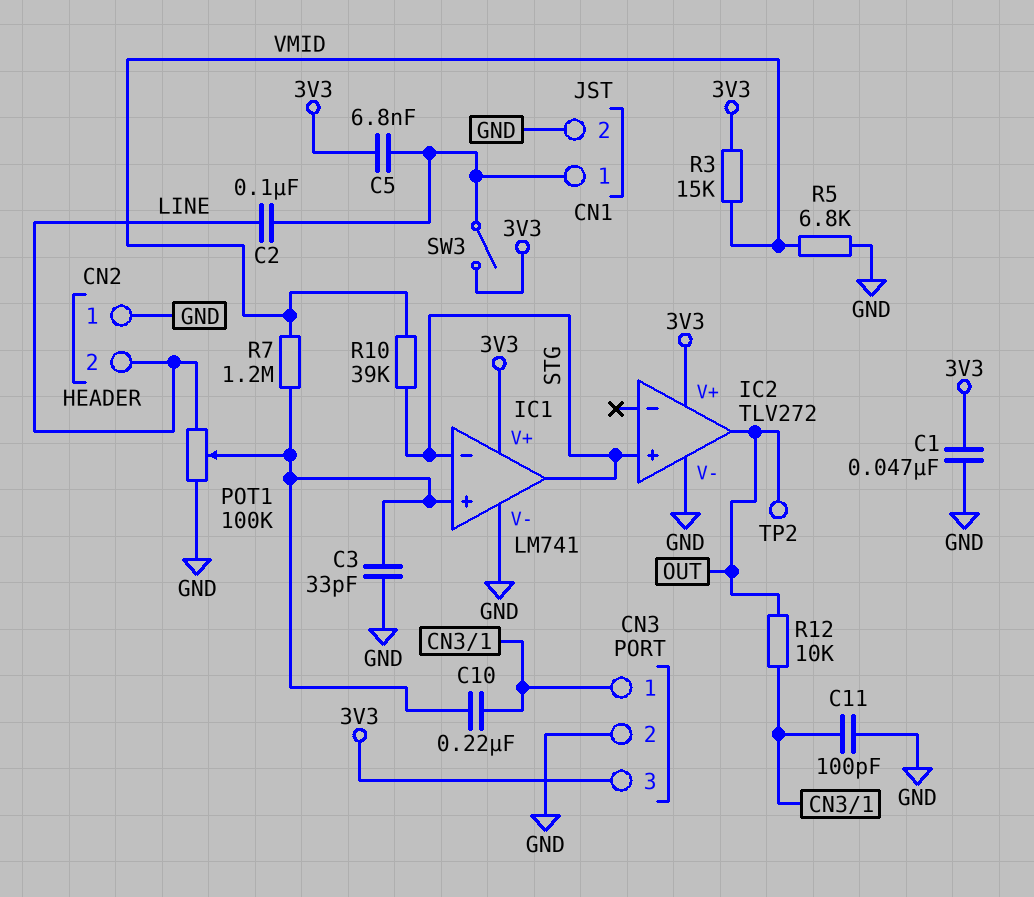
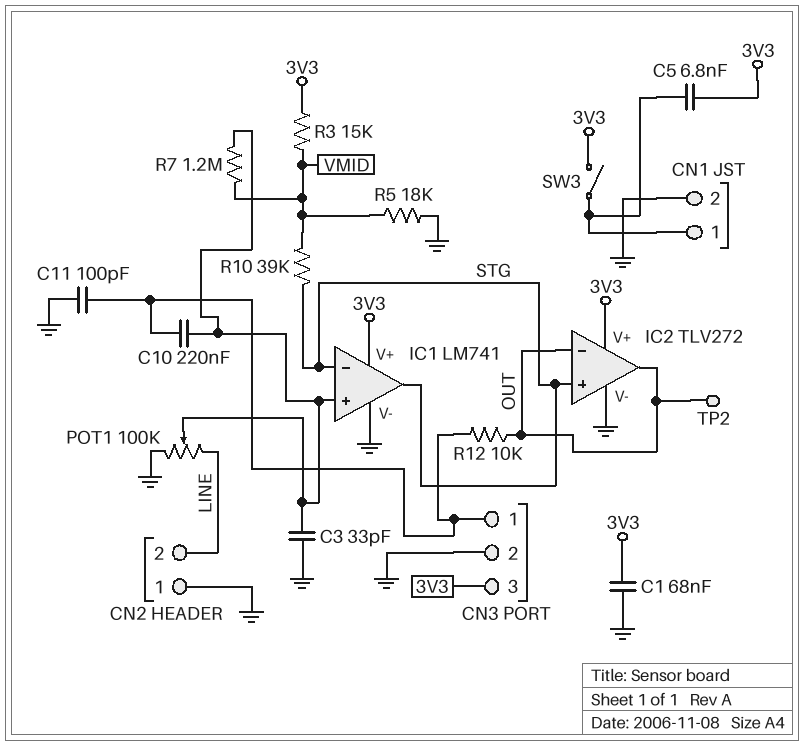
C1: 47nF (3V3, GND) -> 68nF (3V3, GND)
C2: 100nF (CN1/1, LINE) -> none
IC2 pin in-: none -> OUT
R5: 6.8k (GND, VMID) -> 18k (GND, VMID)

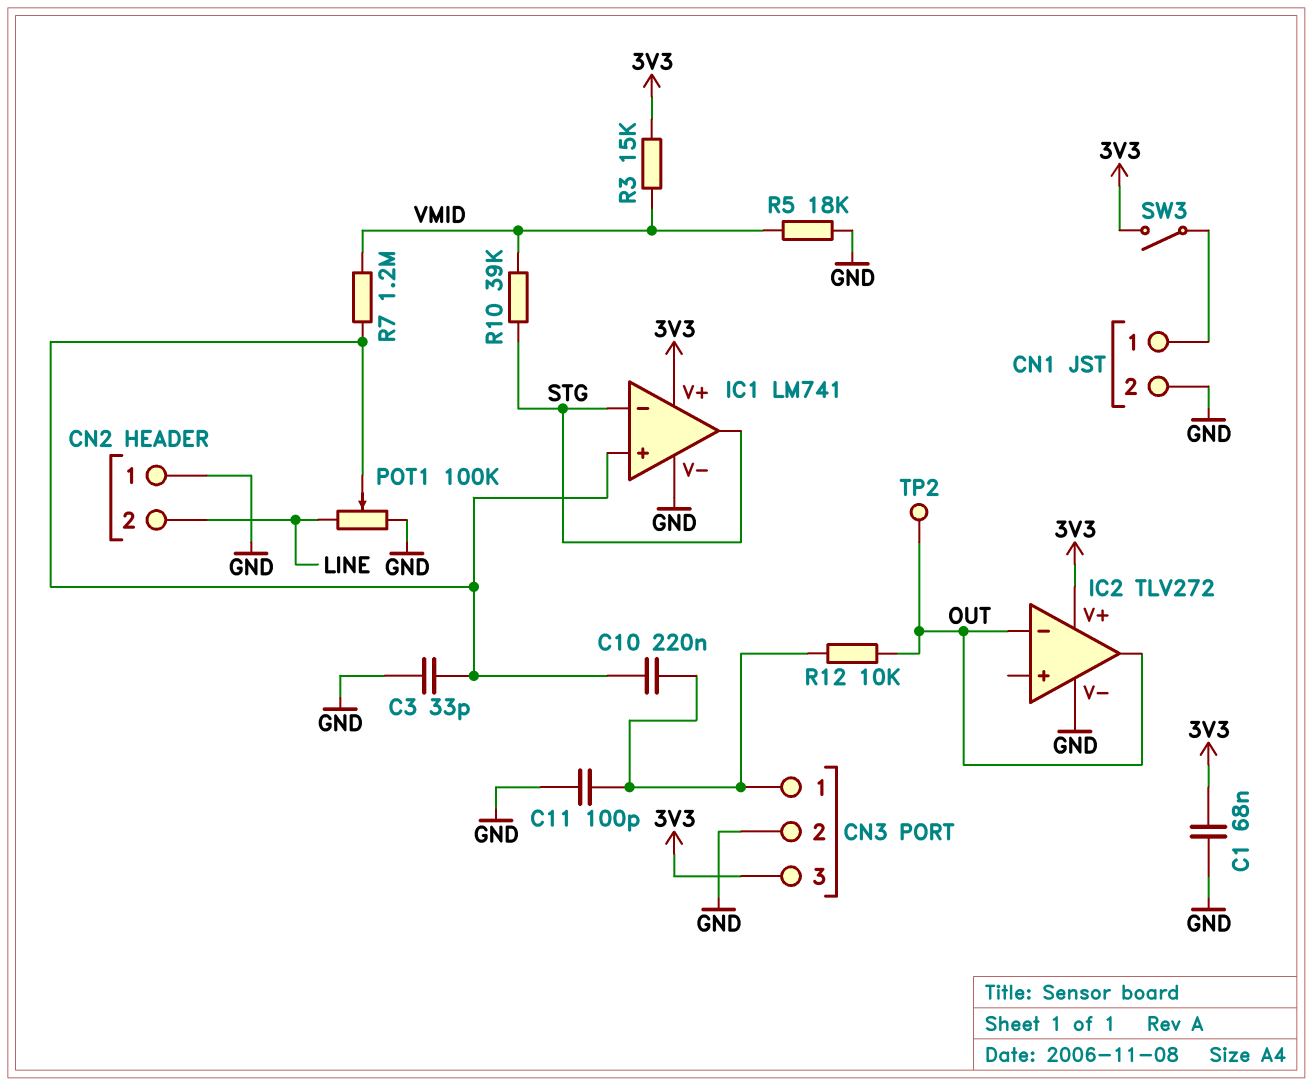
C5: 6.8nF (3V3, CN1/1) -> none
IC2 pin in+: STG -> none

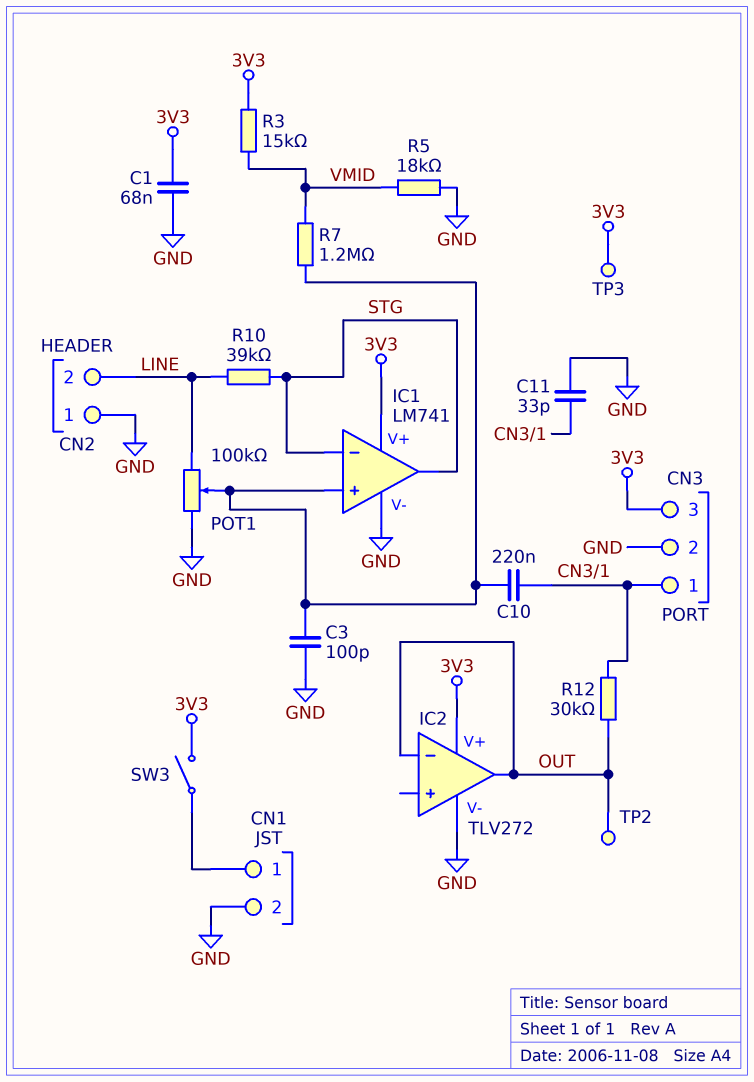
C3: 33pF (GND, IC1/in+) -> 100pF (GND, IC1/in+)
C11: 100pF (CN3/1, GND) -> 33pF (CN3/1, GND)
R10: 39k (STG, VMID) -> 39k (LINE, STG)
R12: 10k (CN3/1, OUT) -> 30k (CN3/1, OUT)
TP3: none -> test point (3V3)

